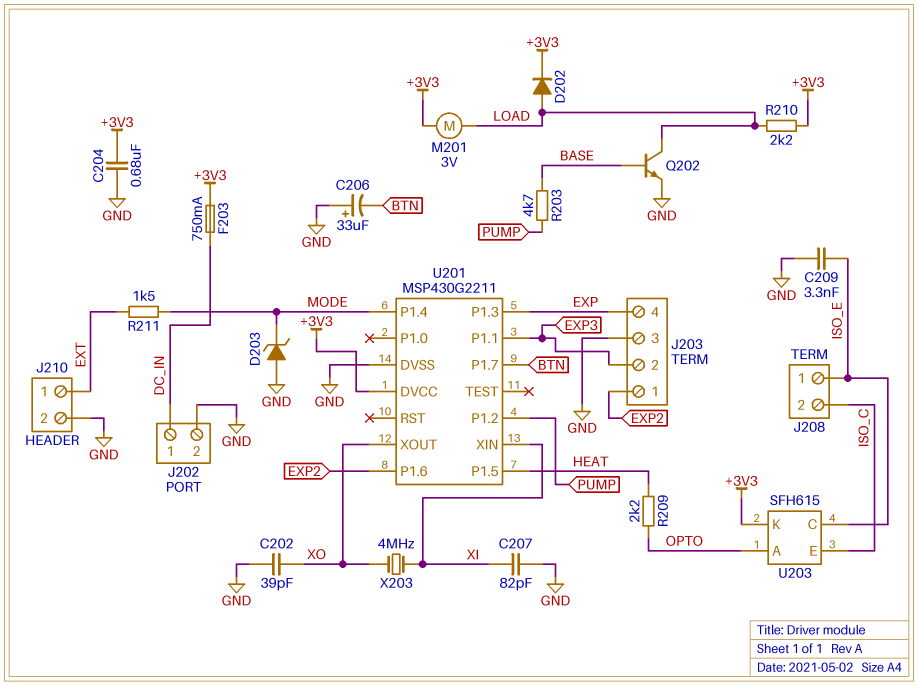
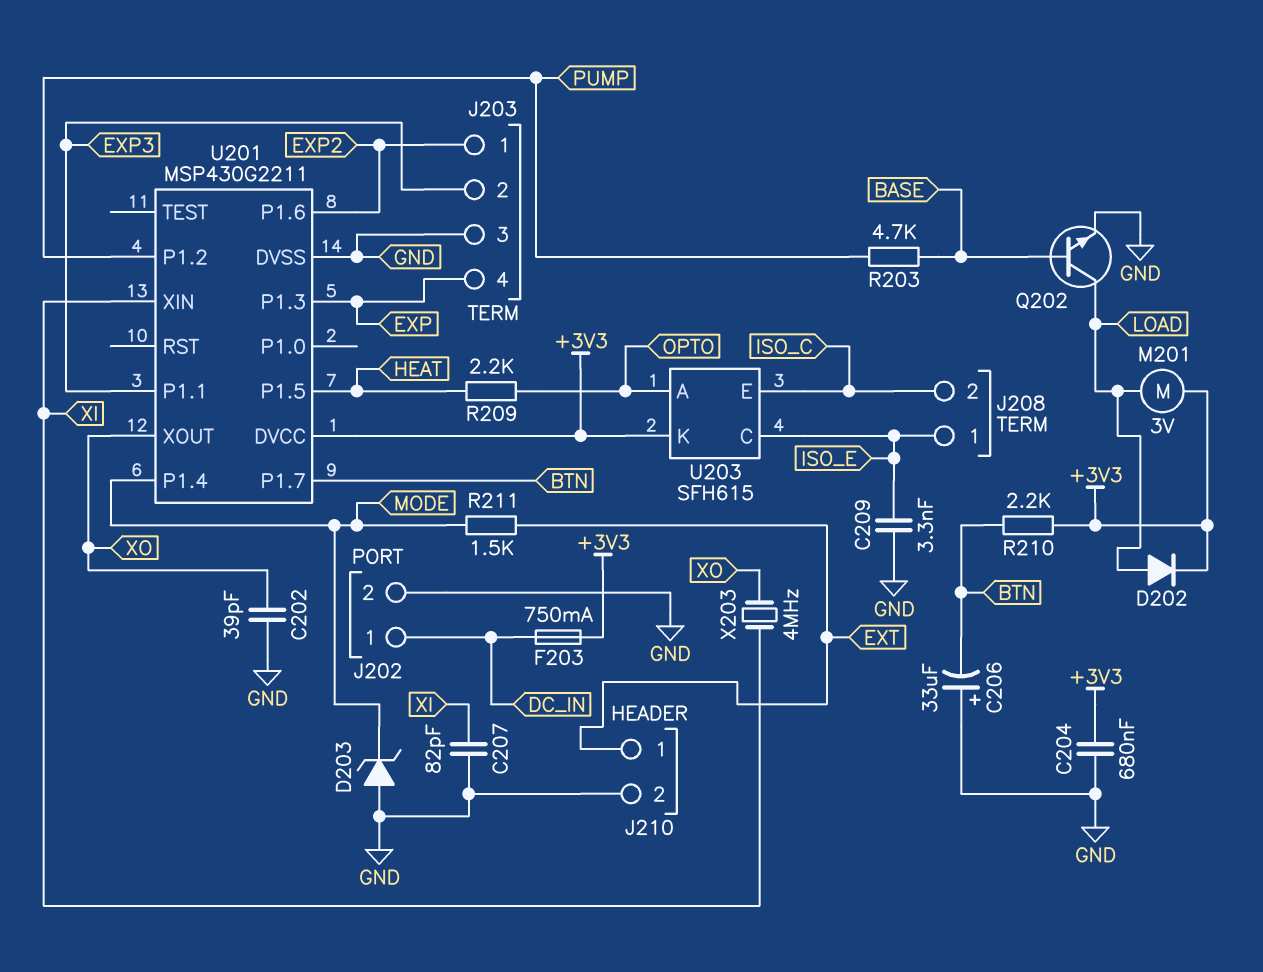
R210: 2.2k (+3V3, LOAD) -> 2.2k (+3V3, BTN)

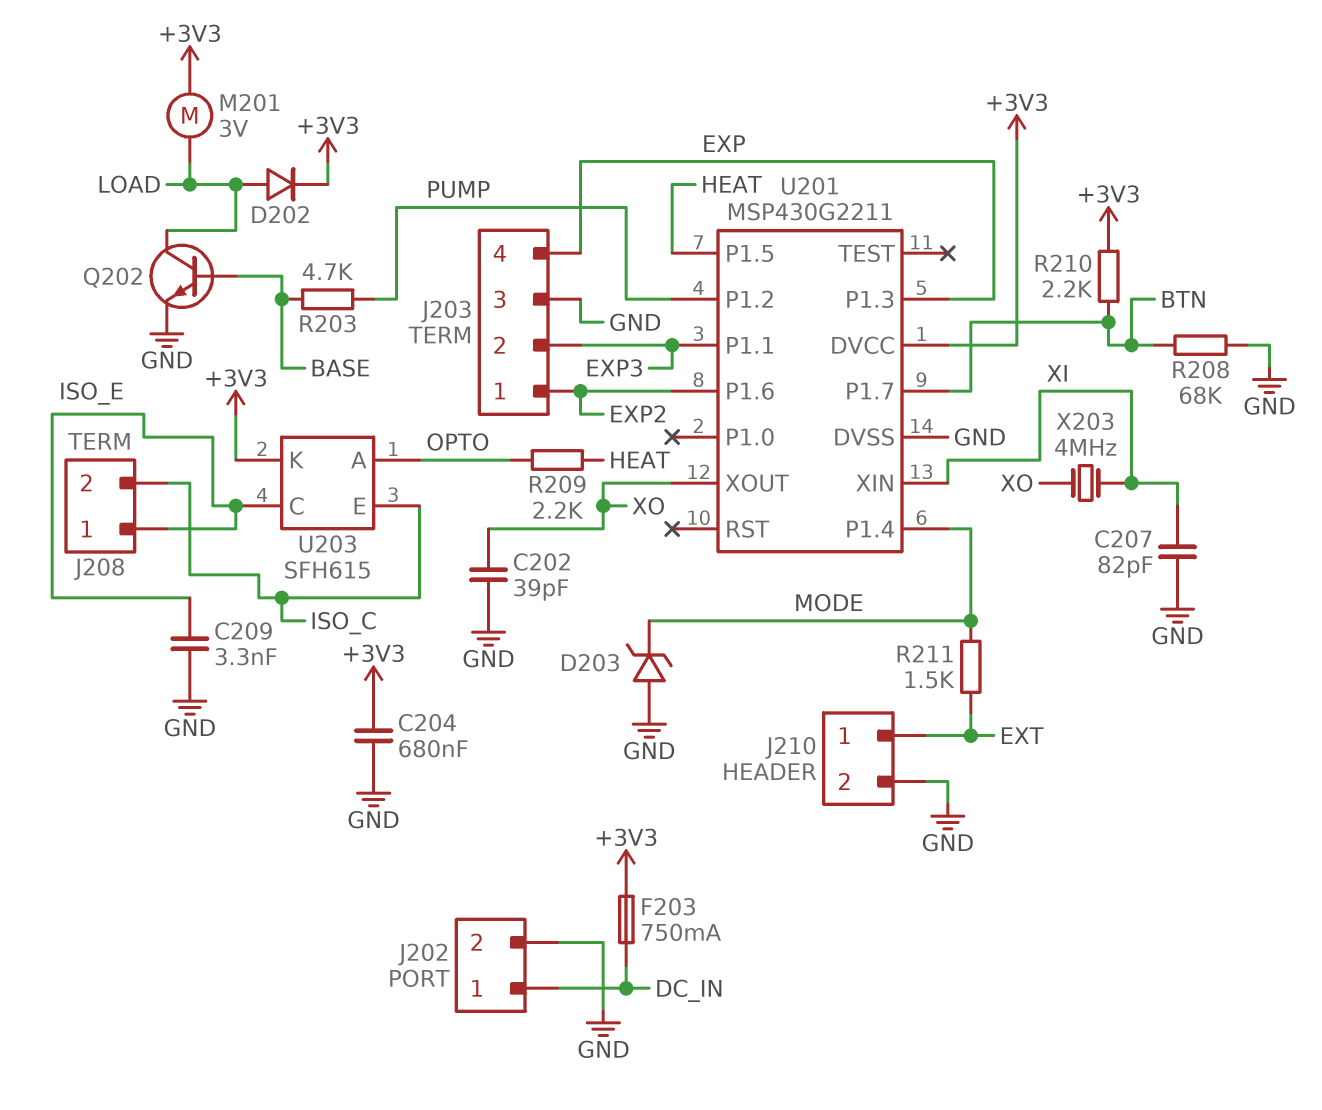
C206: 33uF (plus GND, minus BTN) -> none
R208: none -> 68k (BTN, GND)

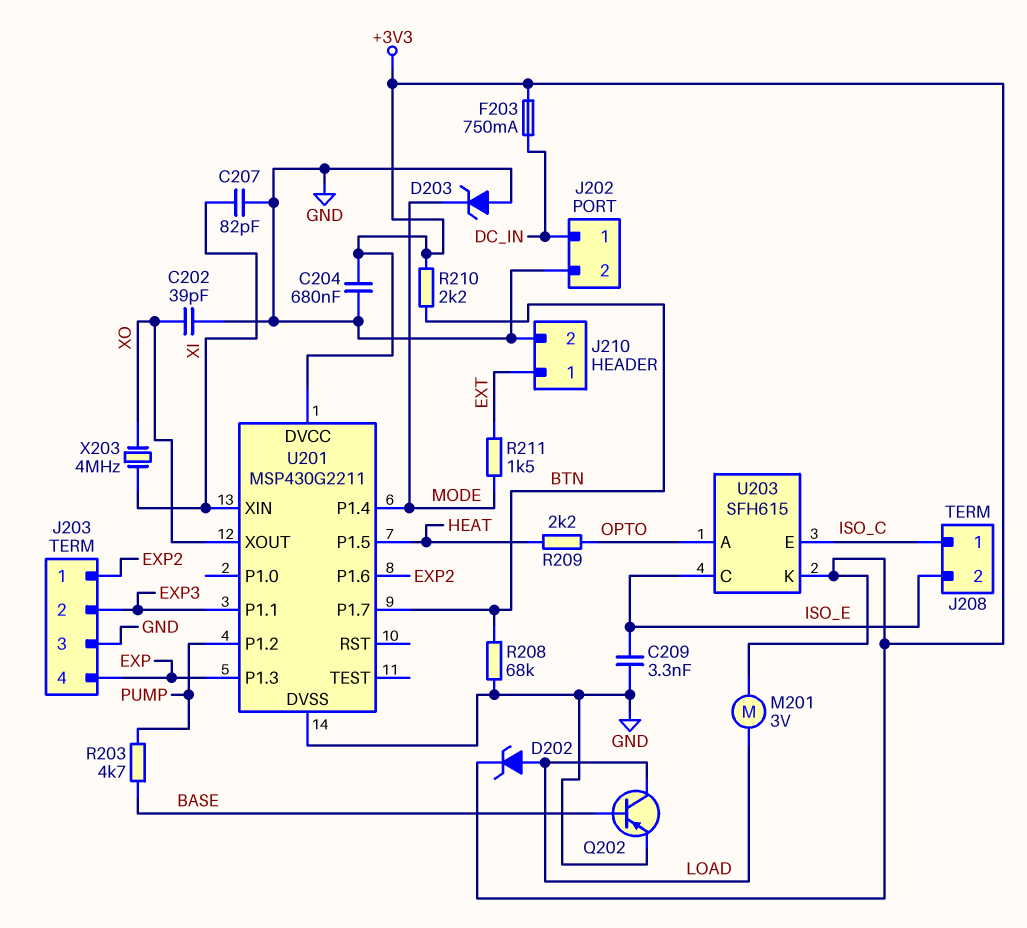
D202: diode (A LOAD, K +3V3) -> zener (A LOAD, K +3V3)
J208 pin 1: ISO_E -> ISO_C
J208 pin 2: ISO_C -> ISO_E
Q202: NPN (B BASE, C LOAD, E GND) -> PNP (B BASE, C LOAD, E GND)

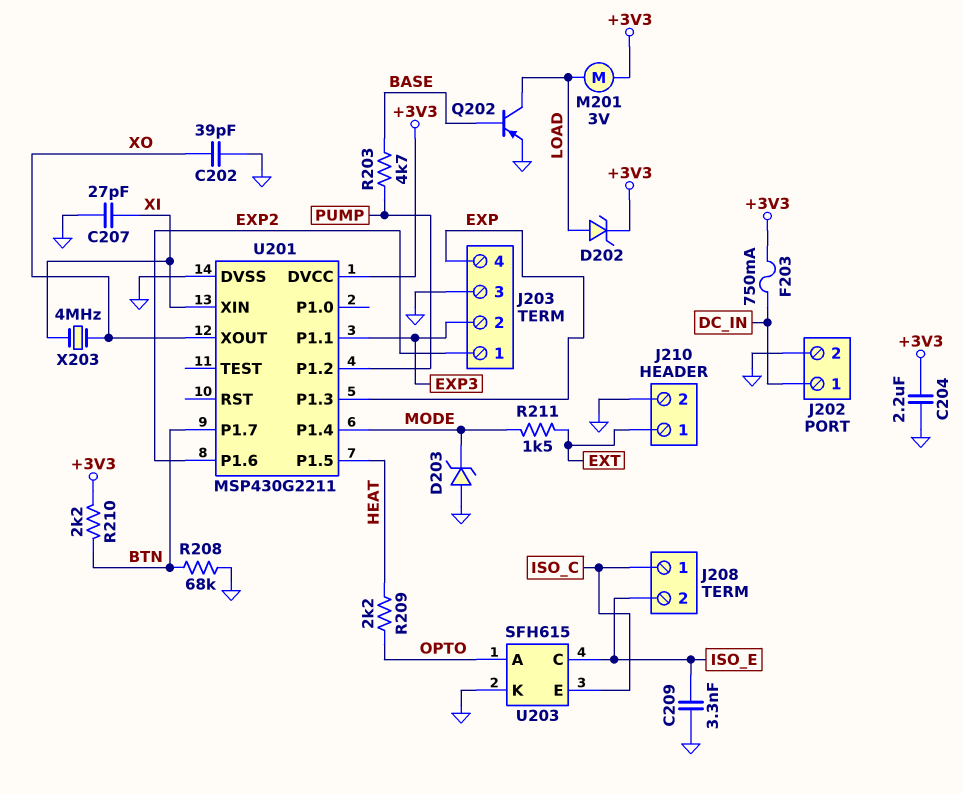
C204: 680nF (+3V3, GND) -> 2.2uF (+3V3, GND)
C207: 82pF (GND, XI) -> 27pF (GND, XI)
U203 pin K: +3V3 -> GND

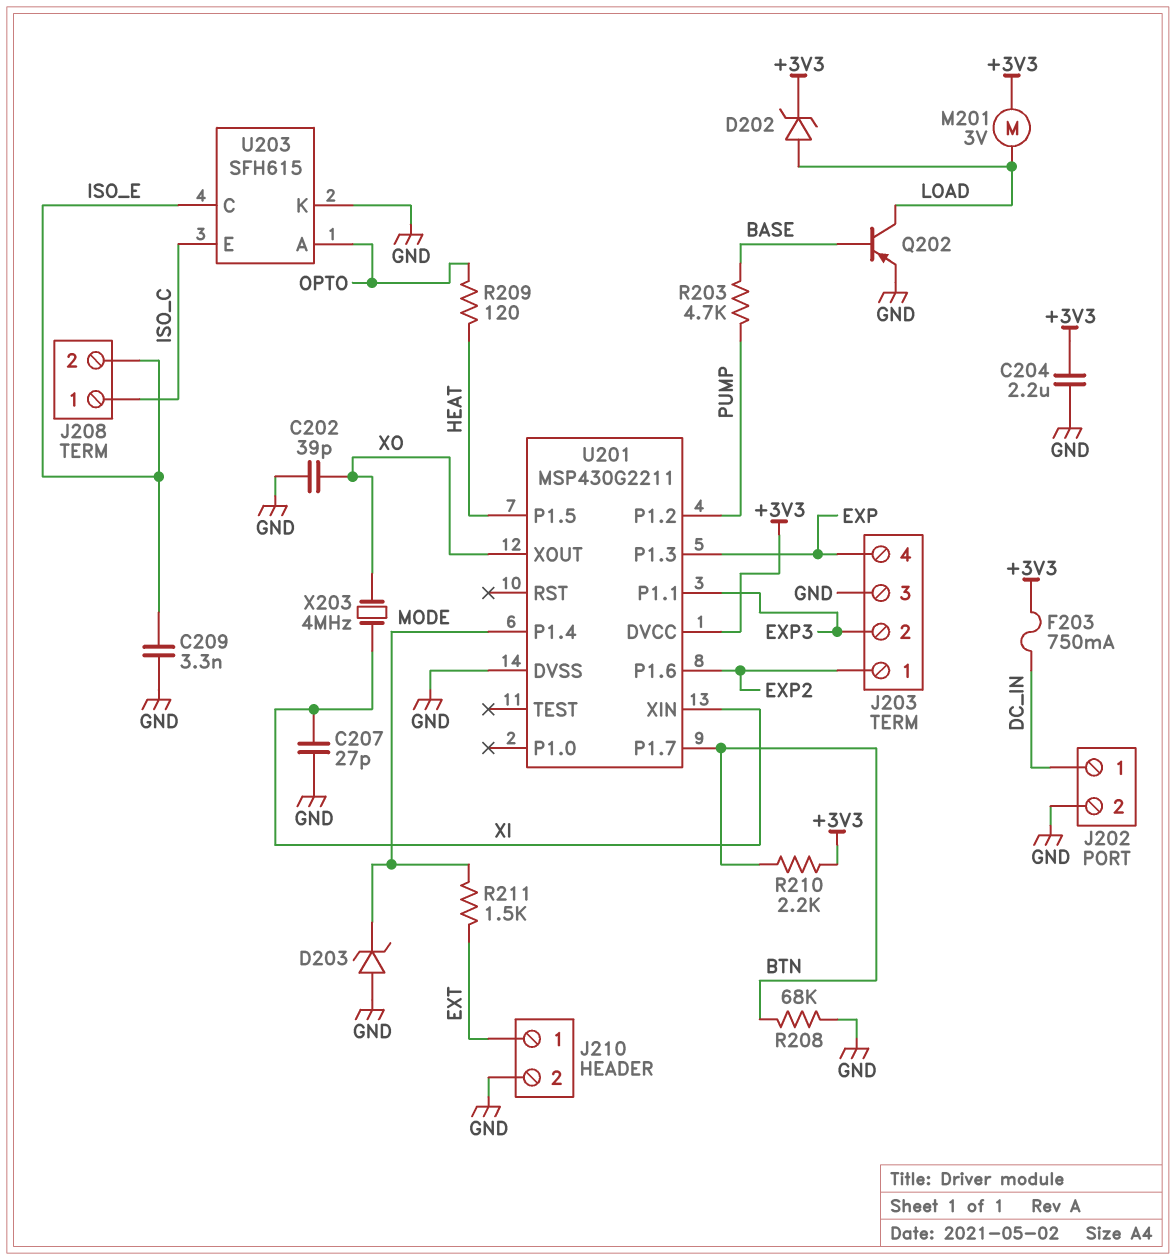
R209: 2.2k (HEAT, OPTO) -> 120 (HEAT, OPTO)

